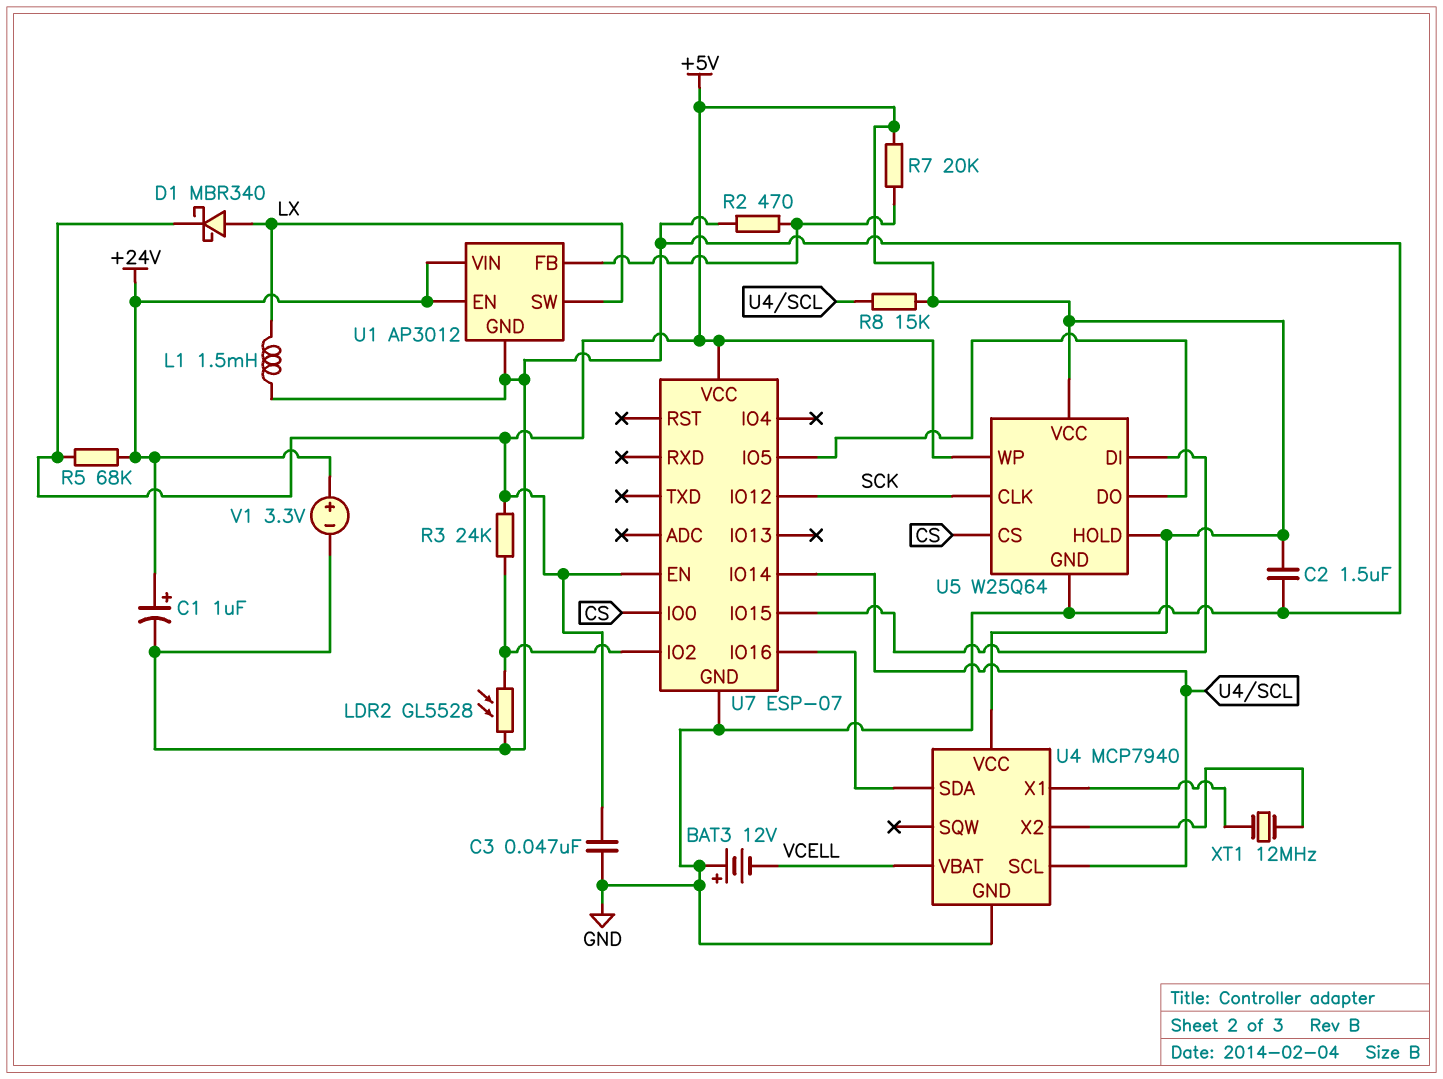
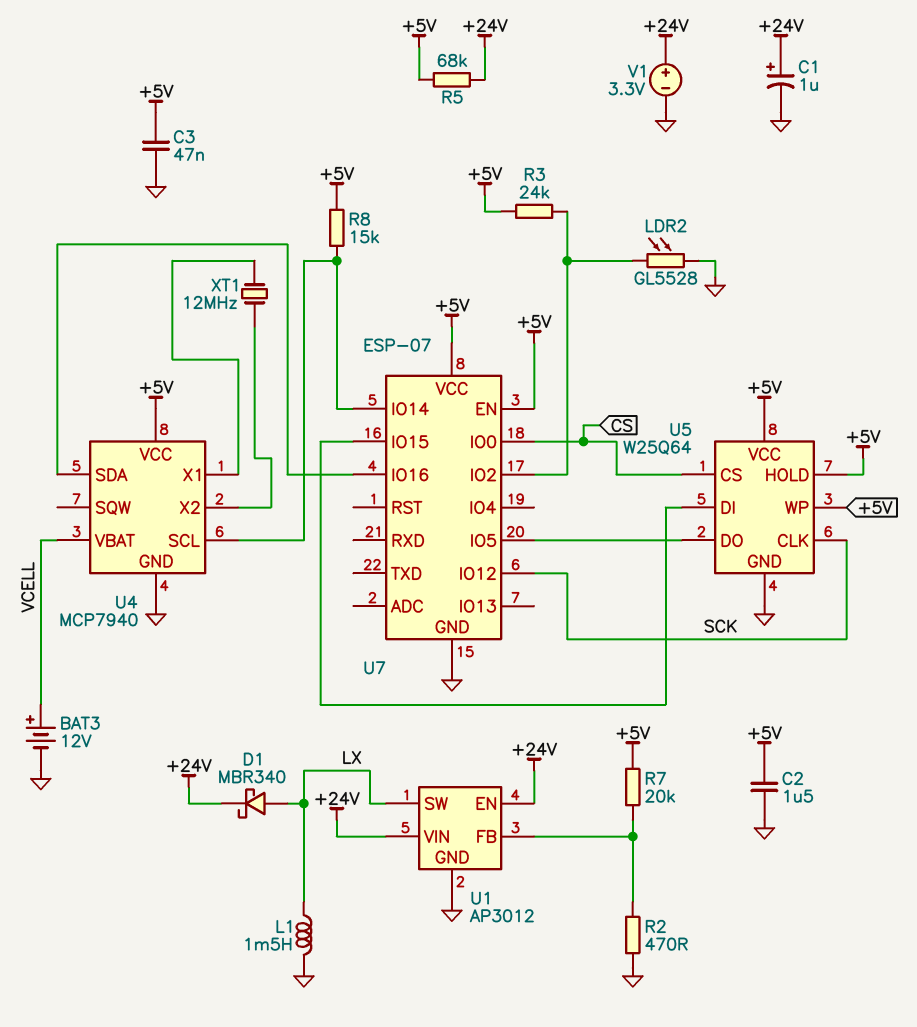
BAT3: 12V (plus GND, minus VCELL) -> 12V (plus VCELL, minus GND)
D1: schottky MBR340 (A LX, K +5V) -> schottky MBR340 (A LX, K +24V)

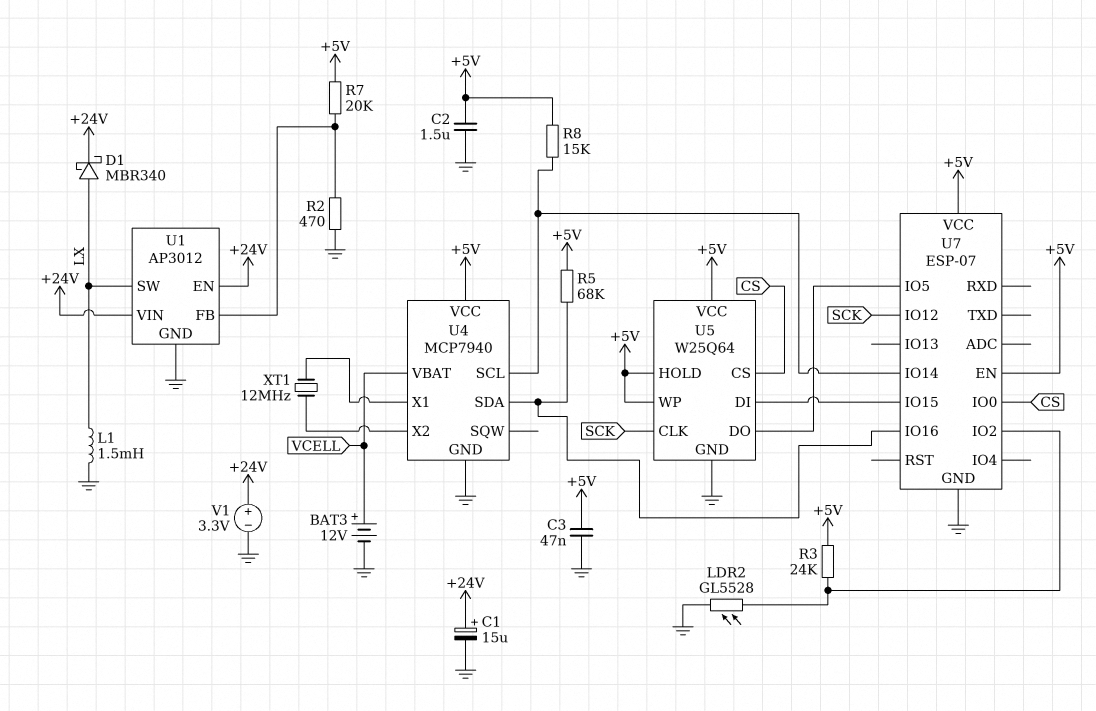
C1: 1uF (plus +24V, minus GND) -> 15uF (plus +24V, minus GND)
R5: 68k (+5V, +24V) -> 68k (+5V, U4/SDA)

